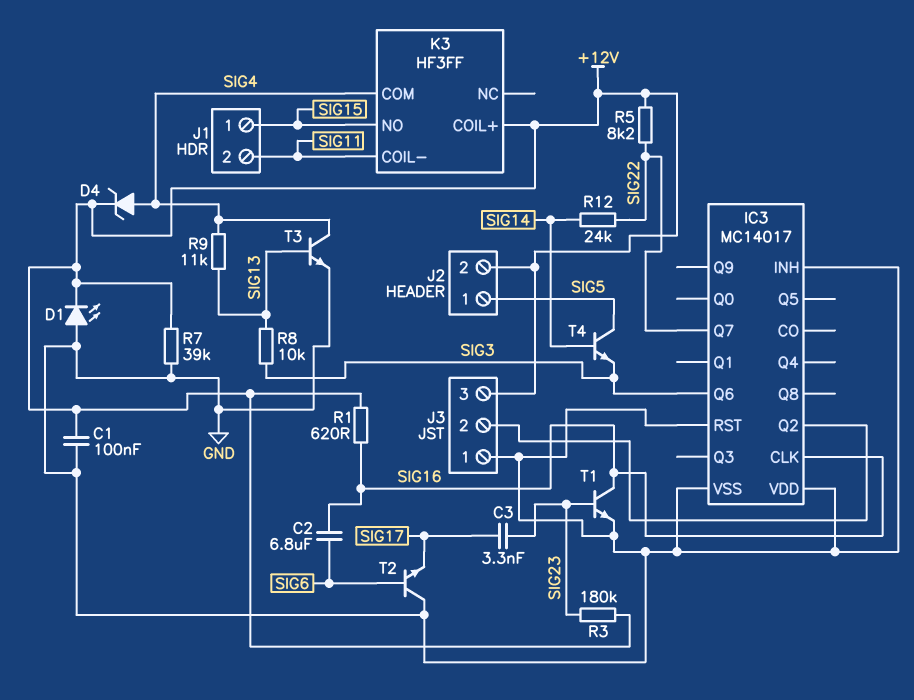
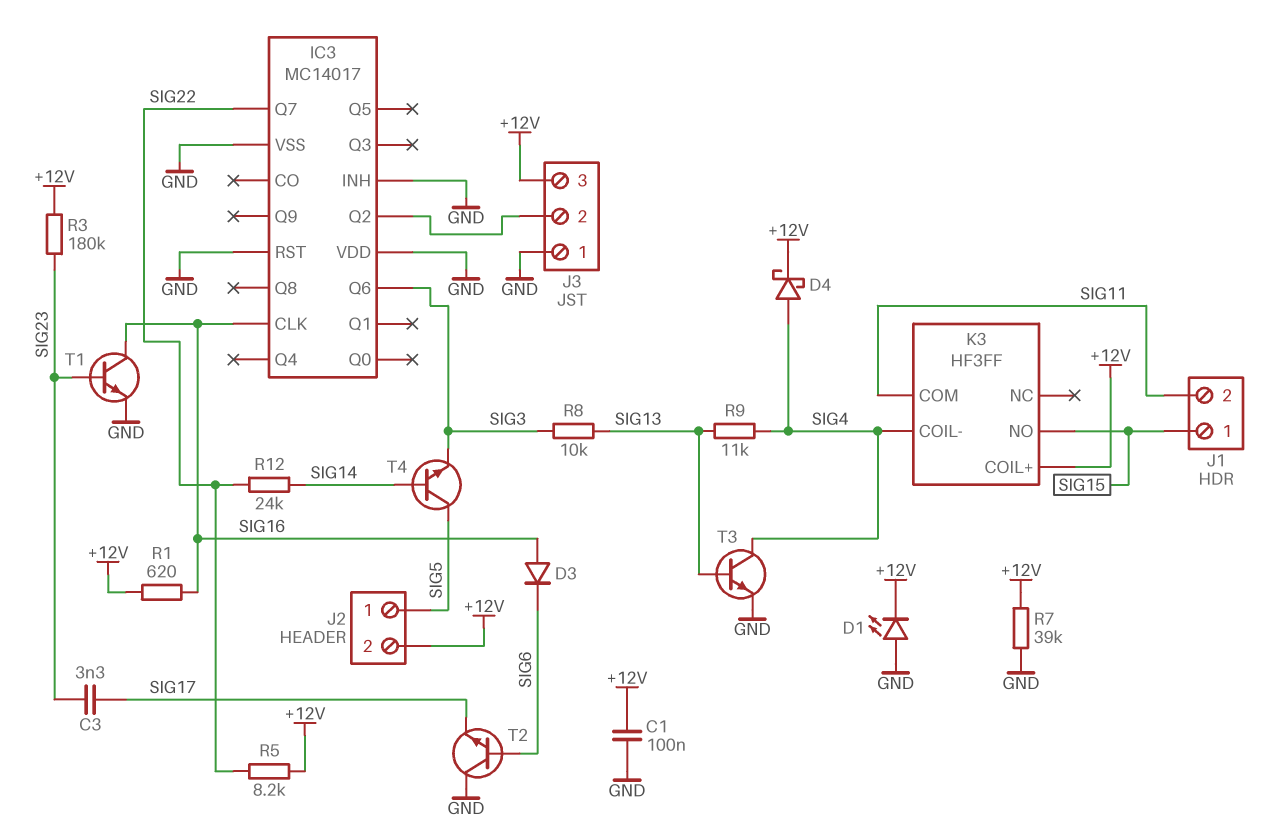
C2: 6.8uF (SIG6, SIG16) -> none
D3: none -> diode (A SIG16, K SIG6)
D4: zener (A SIG4, K +12V) -> schottky (A SIG4, K +12V)
K3 pin COIL-: SIG11 -> SIG4
K3 pin COM: SIG4 -> SIG11

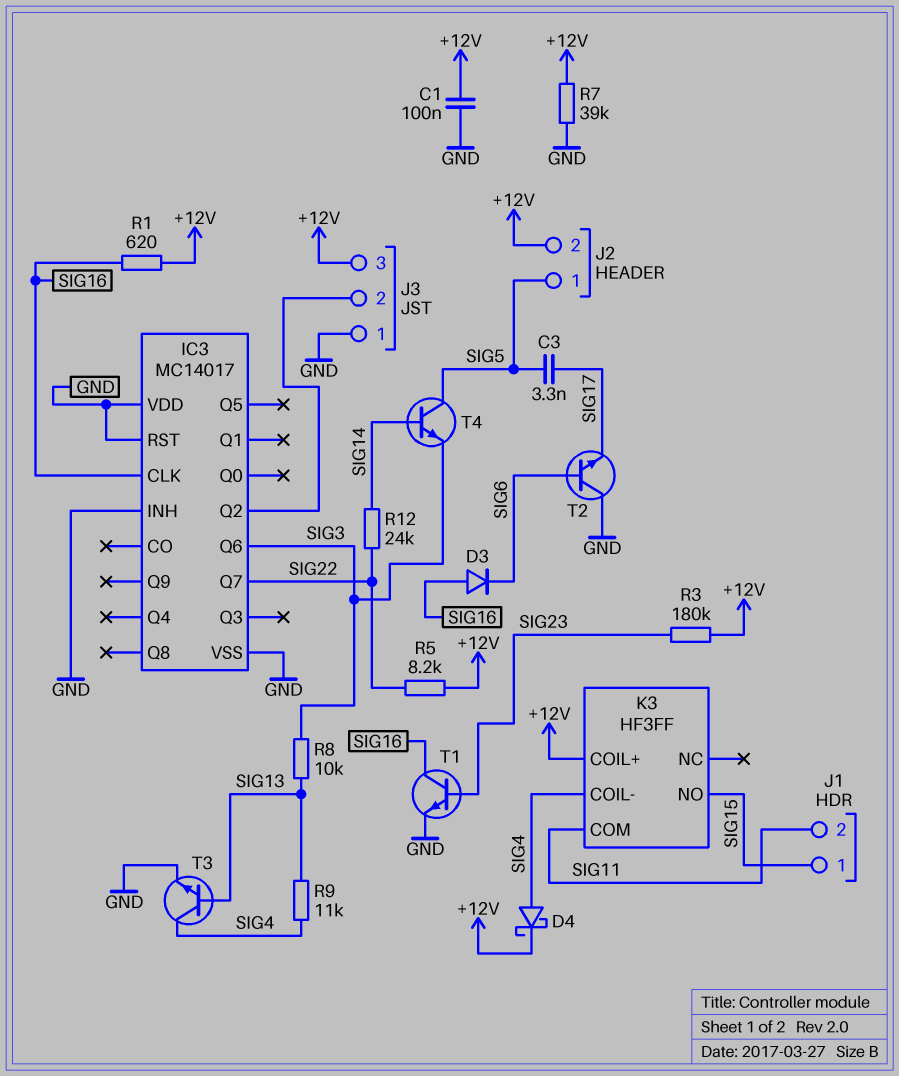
C3: 3.3nF (SIG17, SIG23) -> 3.3nF (SIG5, SIG17)
D1: LED (A GND, K +12V) -> none

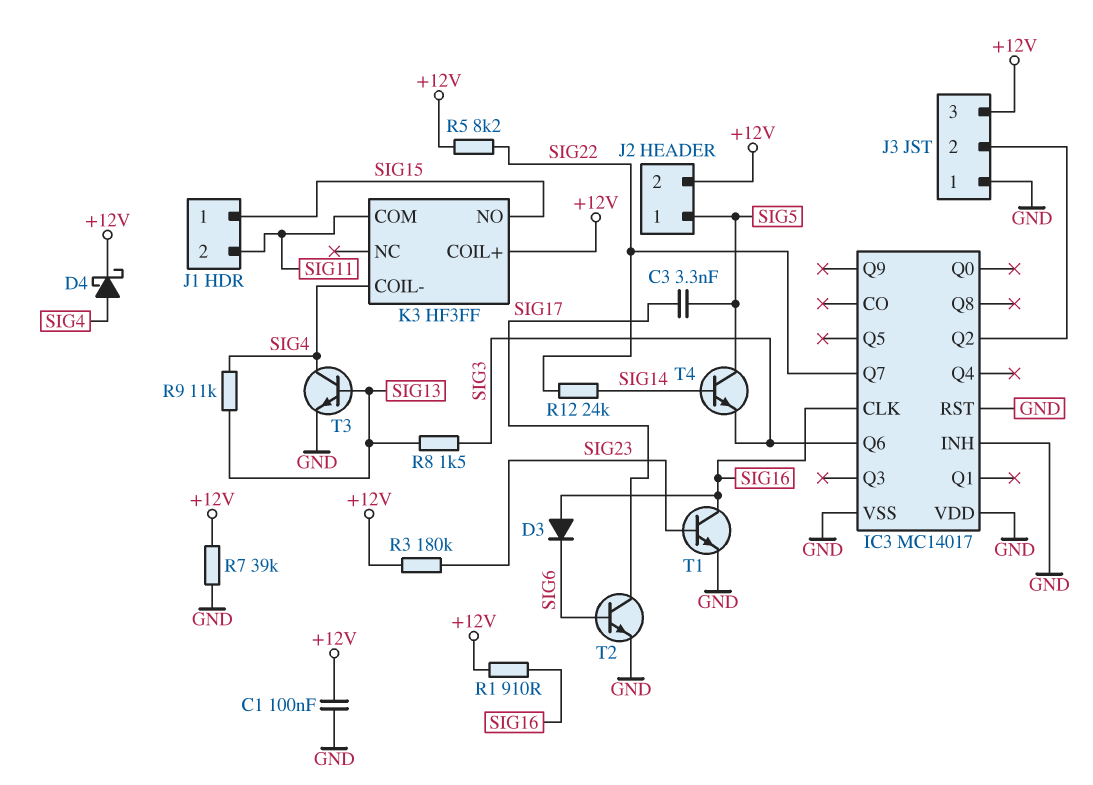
R1: 620 (+12V, SIG16) -> 910 (+12V, SIG16)
R8: 10k (SIG3, SIG13) -> 1.5k (SIG3, SIG13)
T2: NPN (B SIG6, C GND, E SIG17) -> NPN (B SIG6, C SIG17, E GND)

